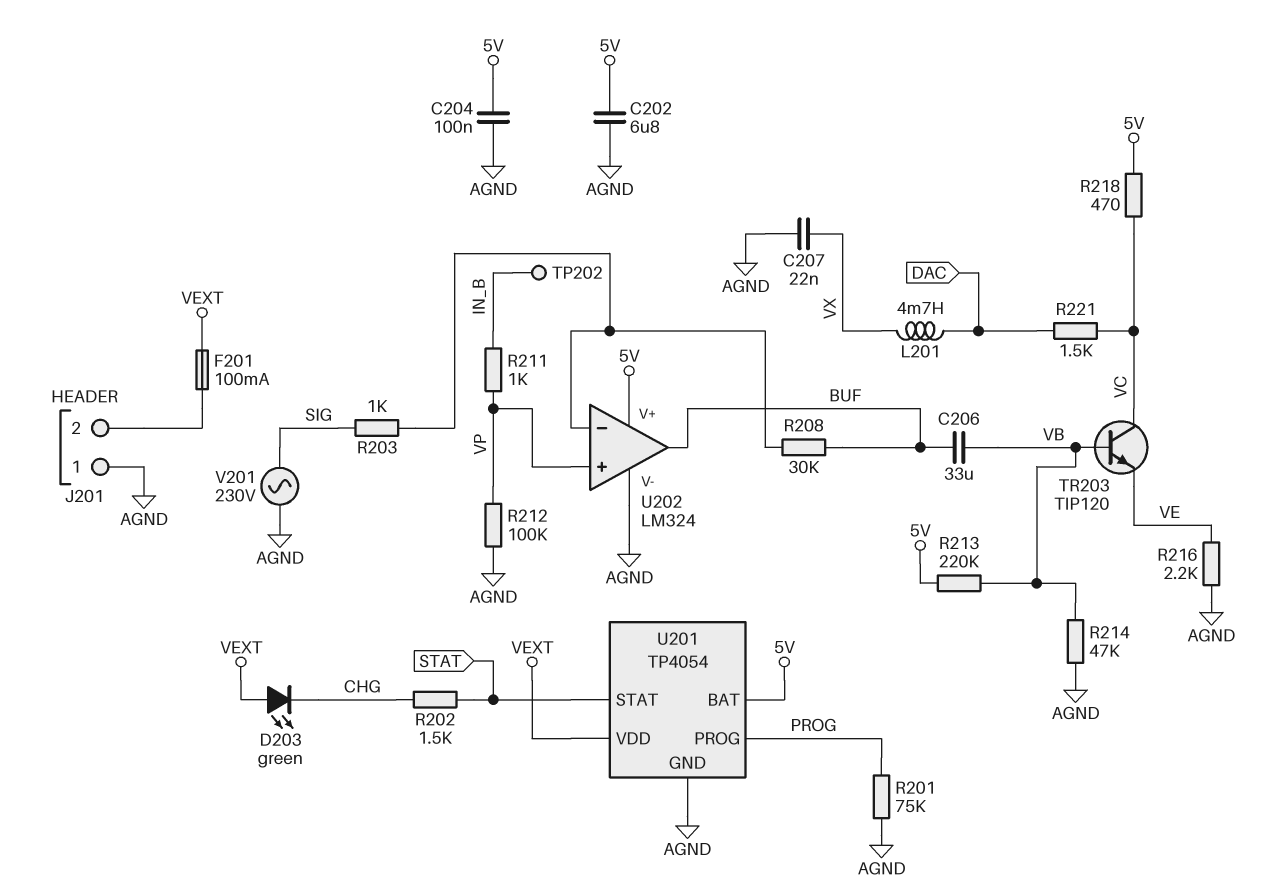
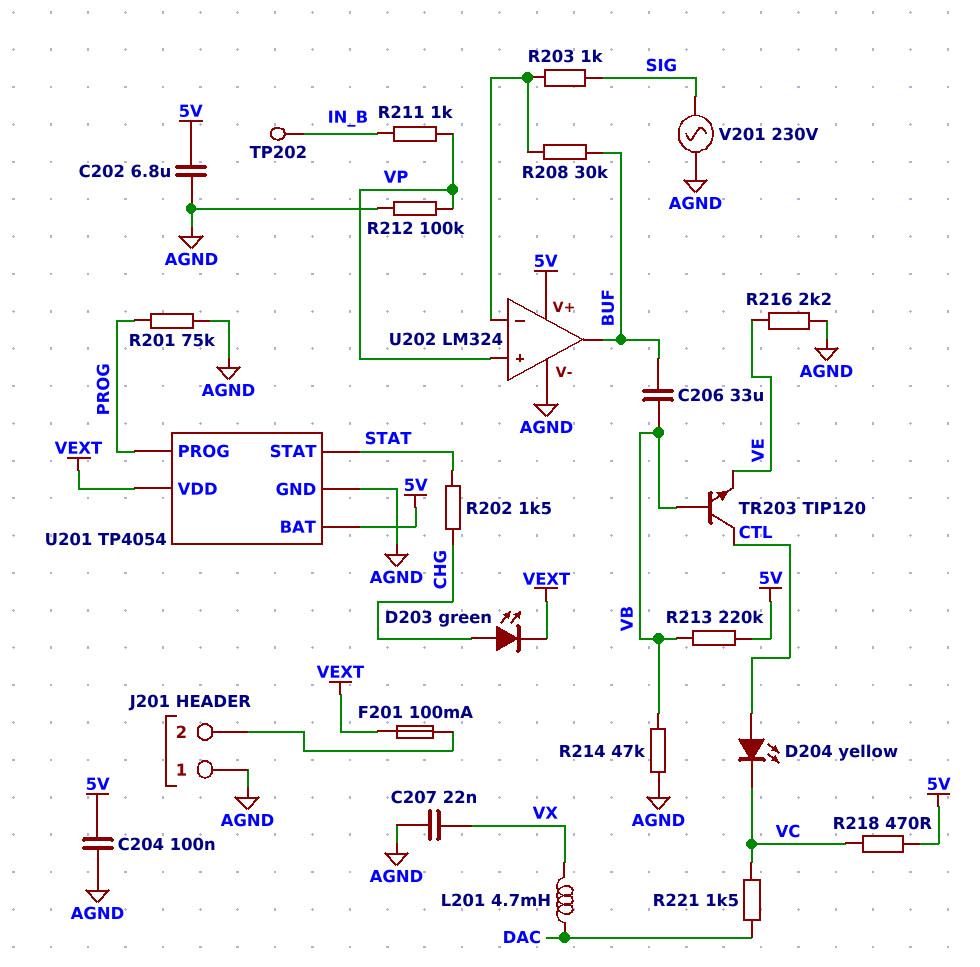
D203: LED green (A VEXT, K CHG) -> LED green (A CHG, K VEXT)
D204: none -> LED yellow (A CTL, K VC)
TR203: NPN TIP120 (B VB, C VC, E VE) -> NPN TIP120 (B VB, C CTL, E VE)

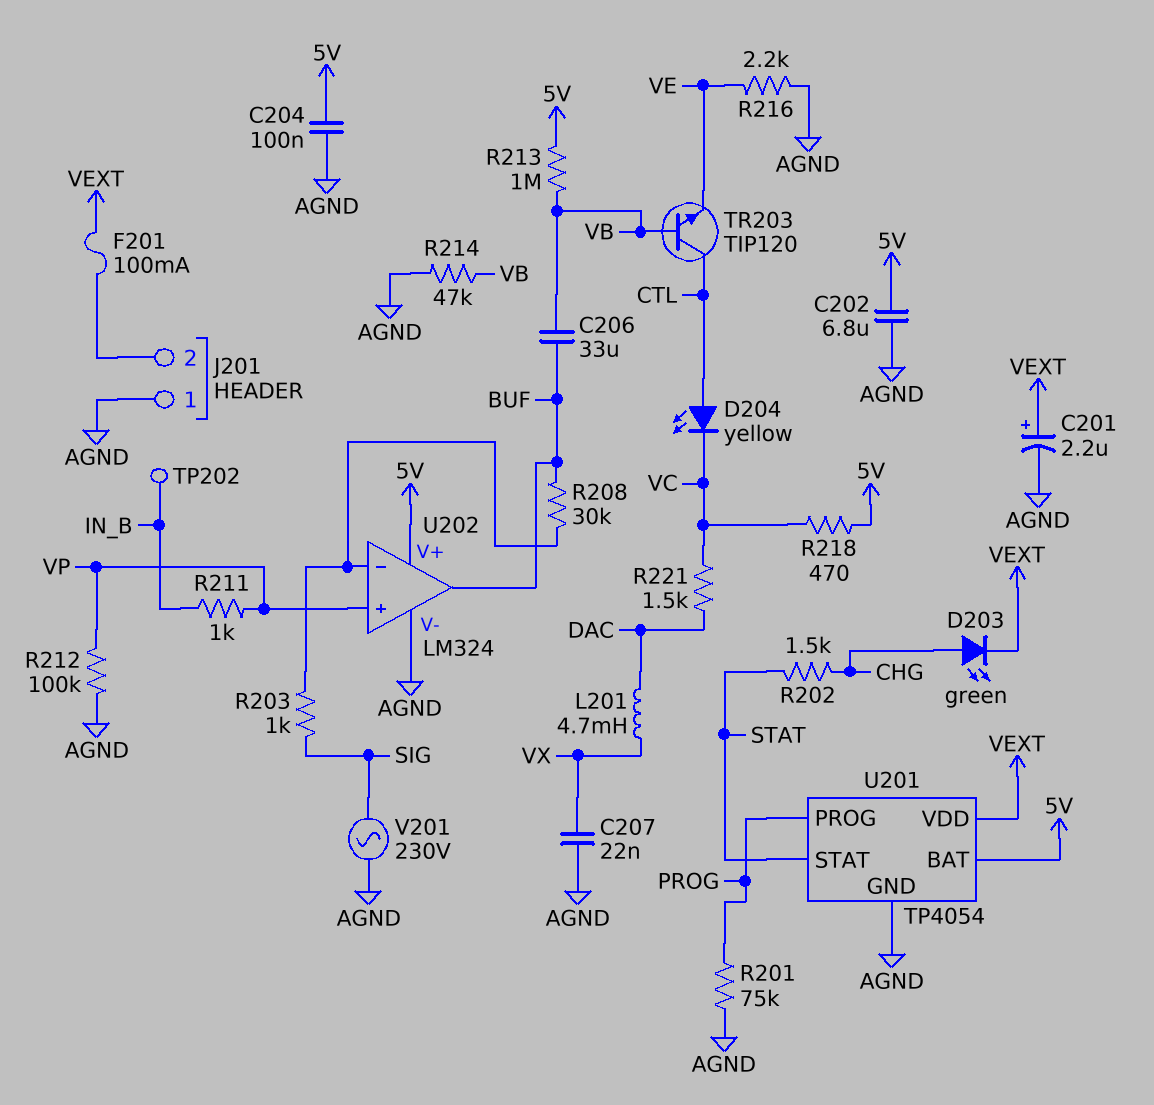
C201: none -> 2.2uF (plus VEXT, minus AGND)
R213: 220k (5V, VB) -> 1M (5V, VB)

